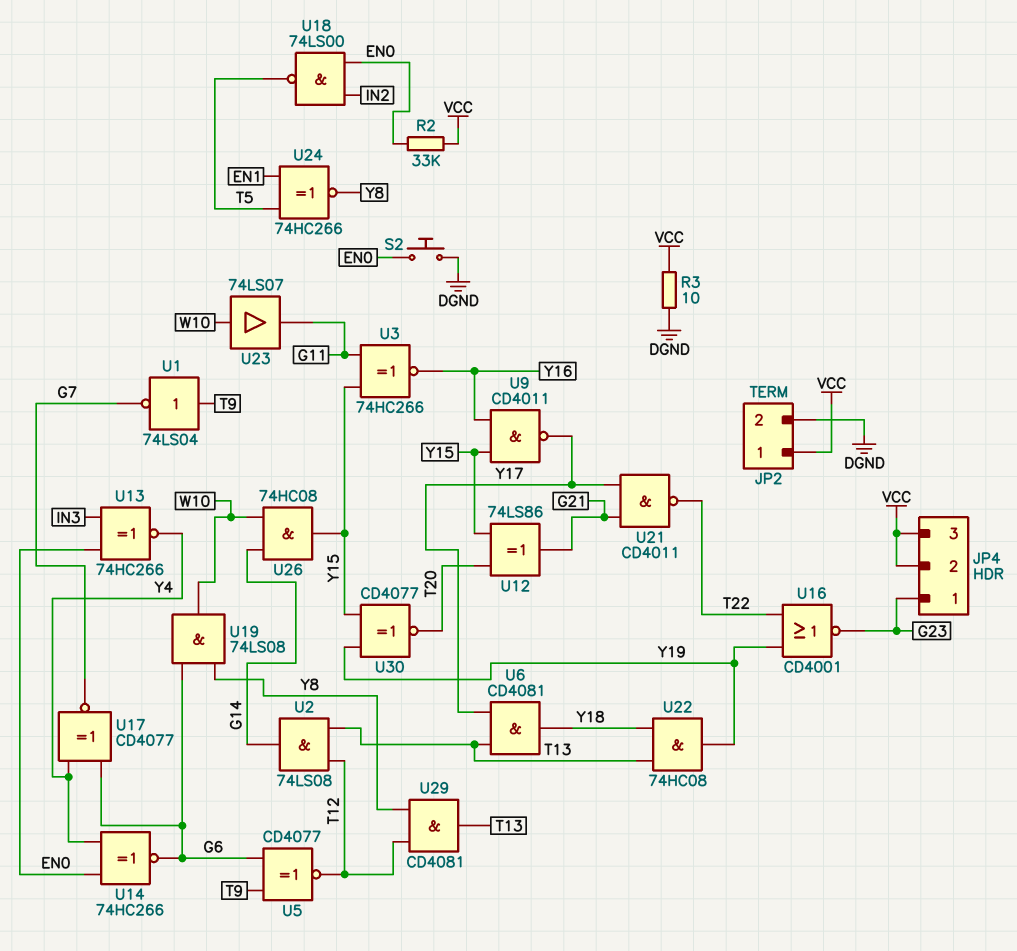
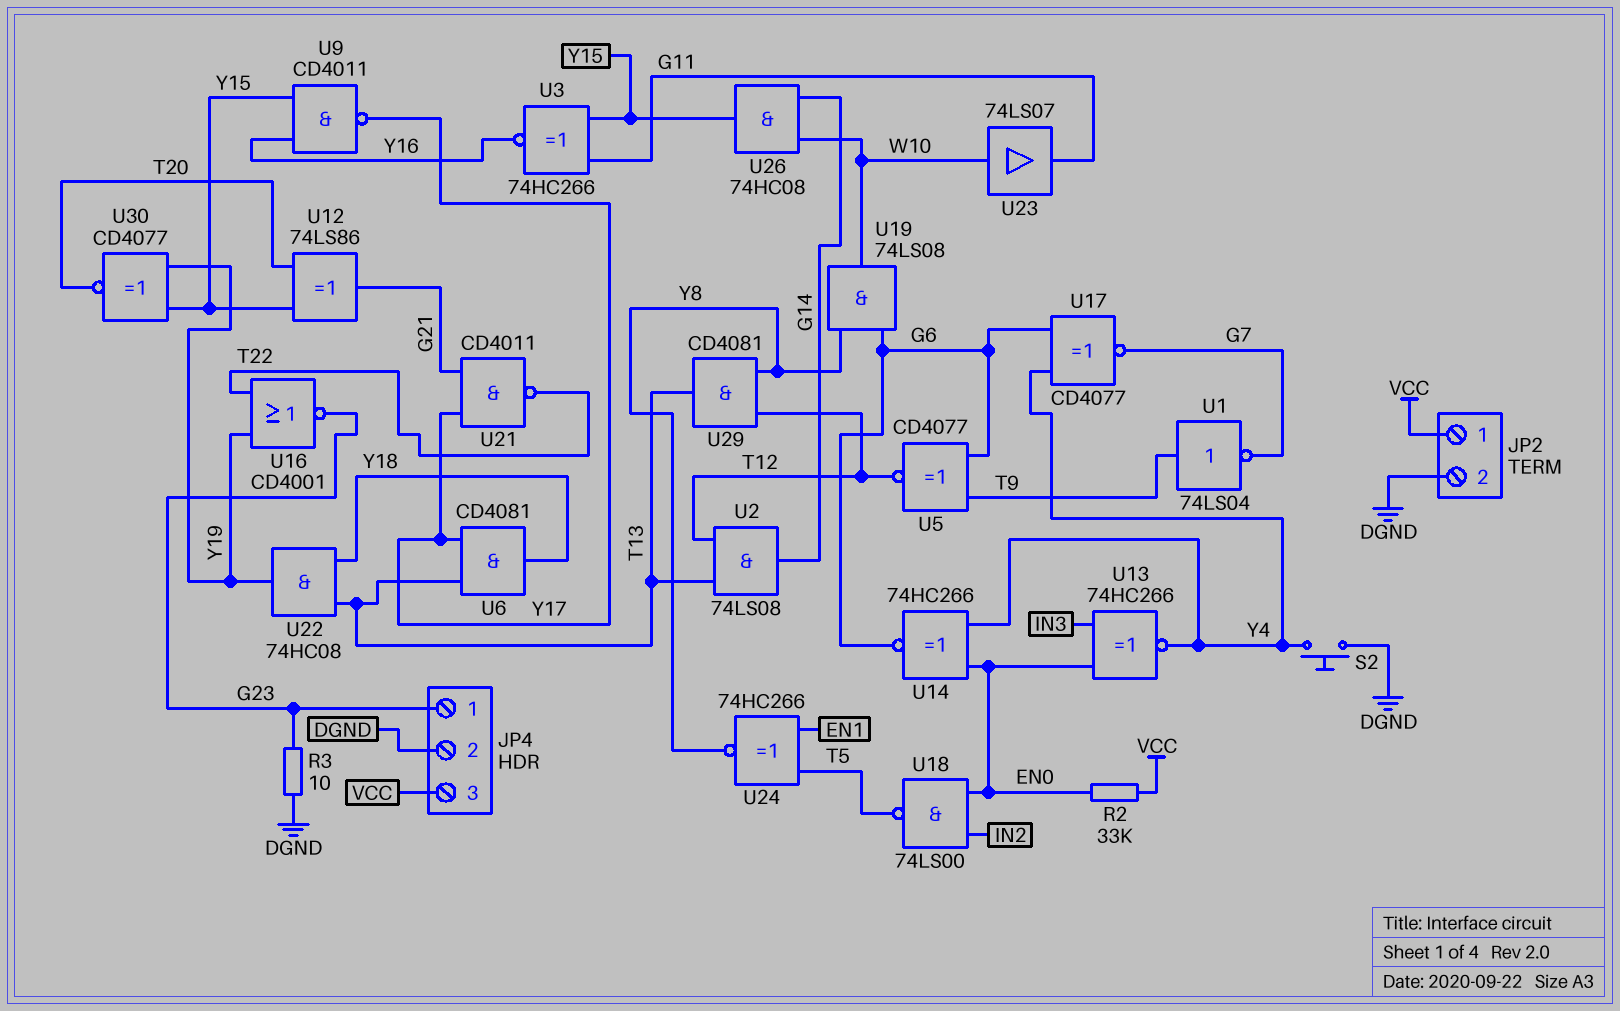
JP4 pin 2: VCC -> DGND
R3: 10 (DGND, VCC) -> 10 (DGND, G23)
S2: button (DGND, EN0) -> button (DGND, Y4)

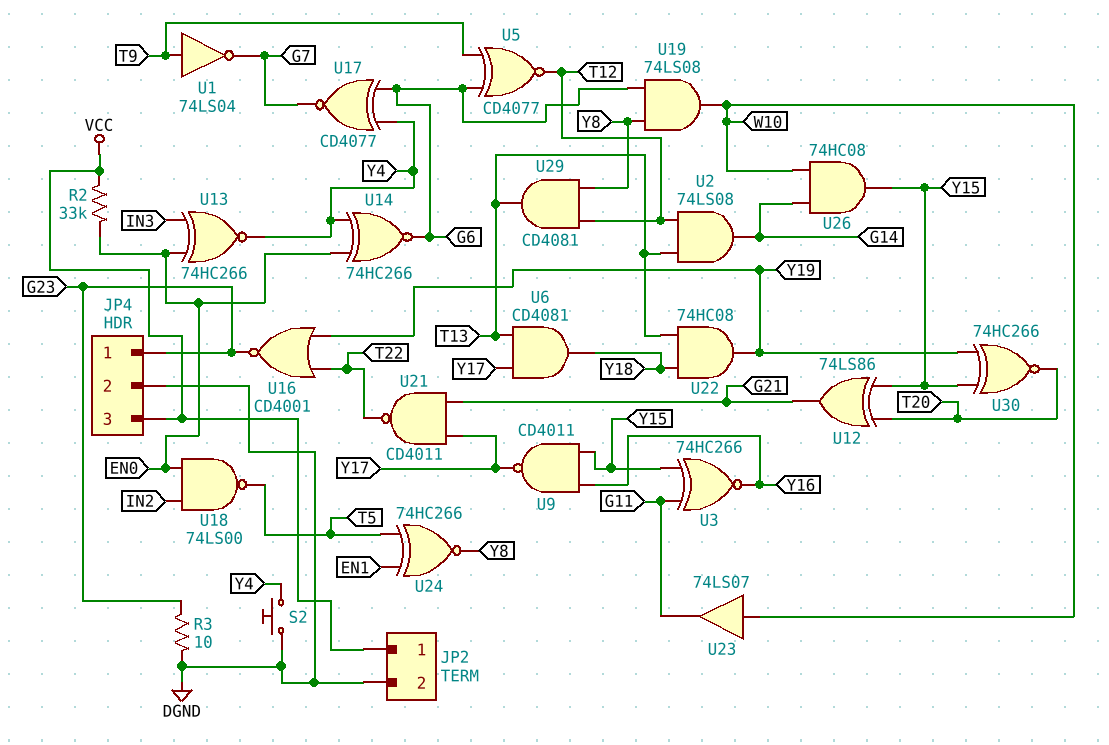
U30: XNOR CD4077 (in Y15, in Y19, out T20) -> XNOR 74HC266 (in Y15, in Y19, out T20)

